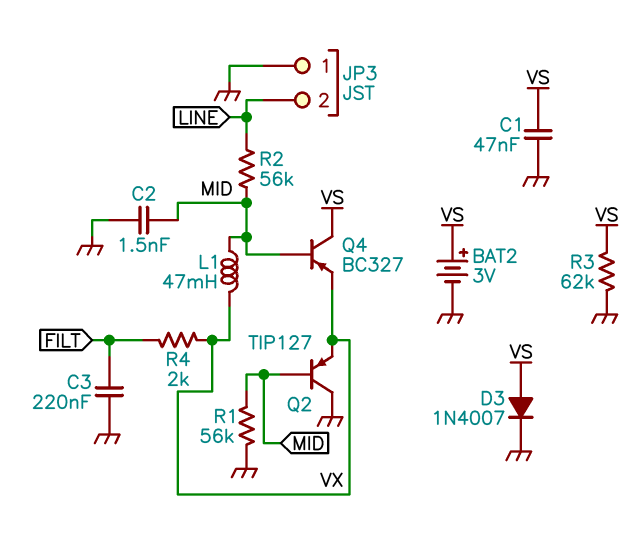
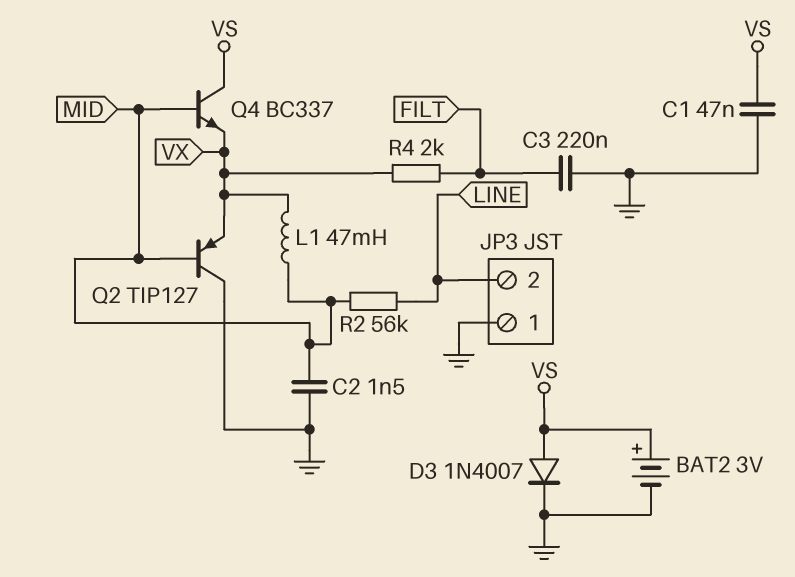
Q4: PNP BC327 (B MID, C VS, E VX) -> NPN BC337 (B MID, C VS, E VX)
R1: 56k (GND, MID) -> none
R3: 62k (GND, VS) -> none

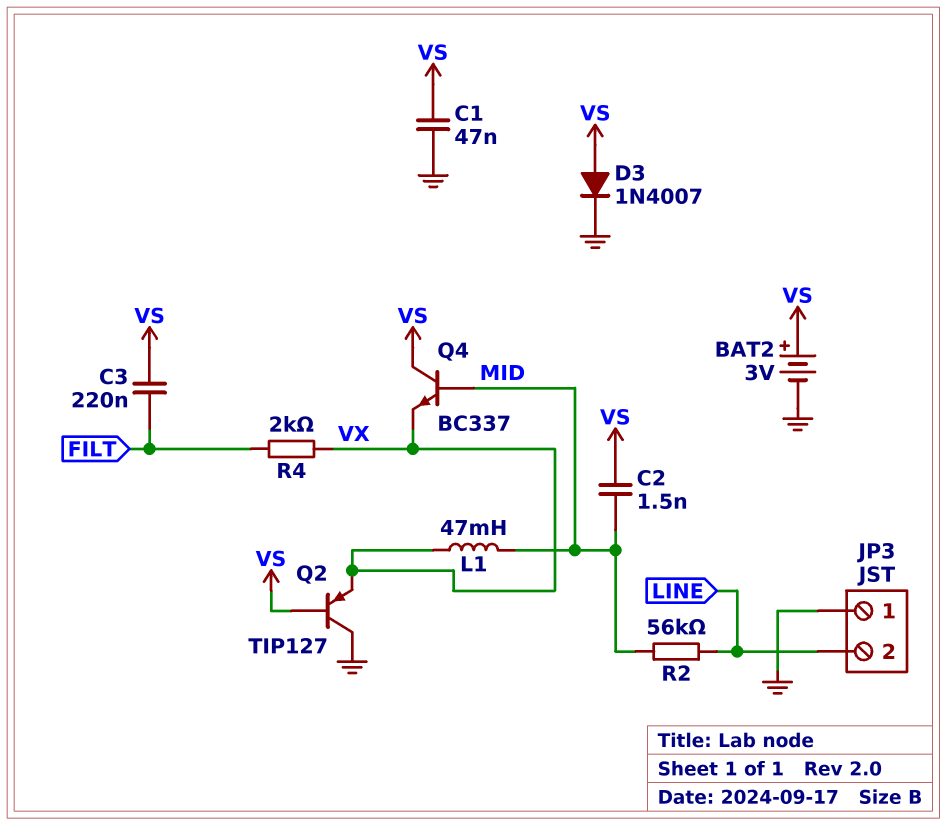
C2: 1.5nF (GND, MID) -> 1.5nF (MID, VS)
C3: 220nF (FILT, GND) -> 220nF (FILT, VS)
Q2: PNP TIP127 (B MID, C GND, E VX) -> PNP TIP127 (B VS, C GND, E VX)

